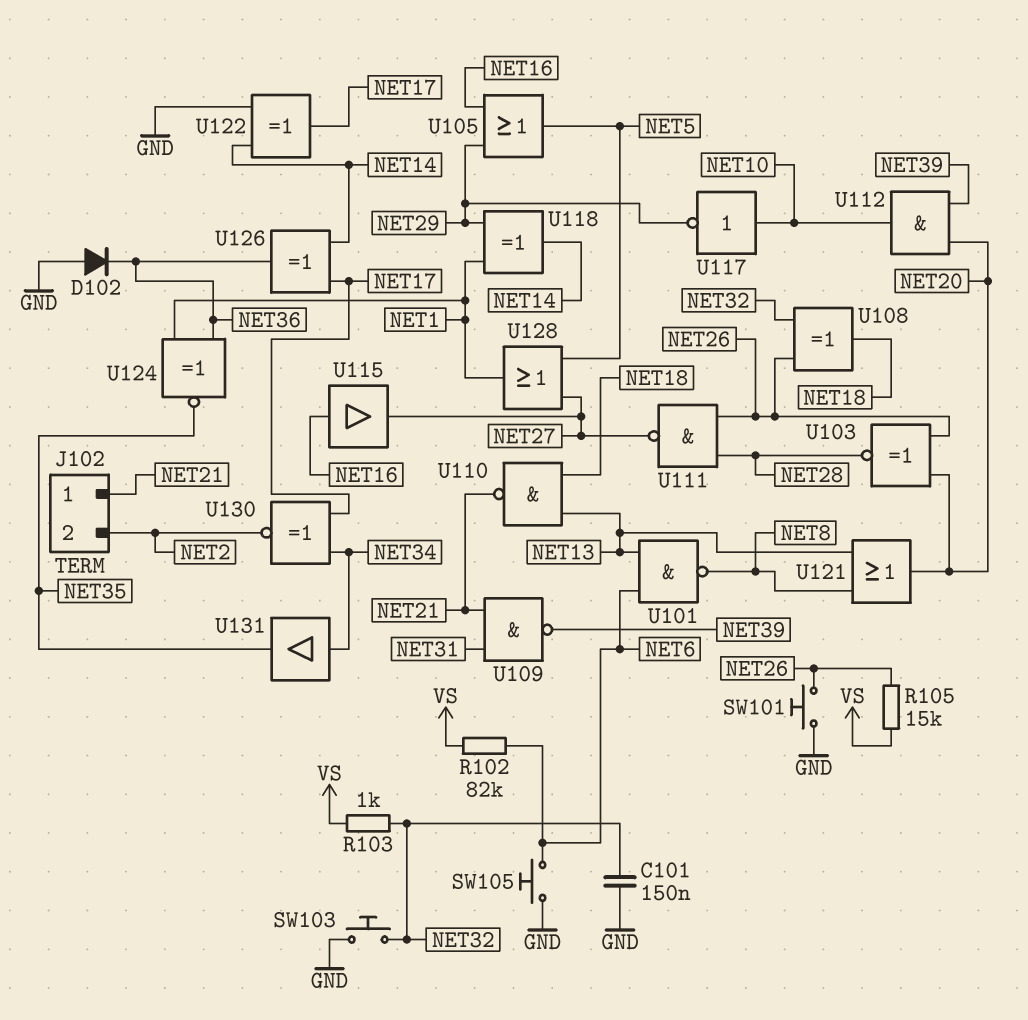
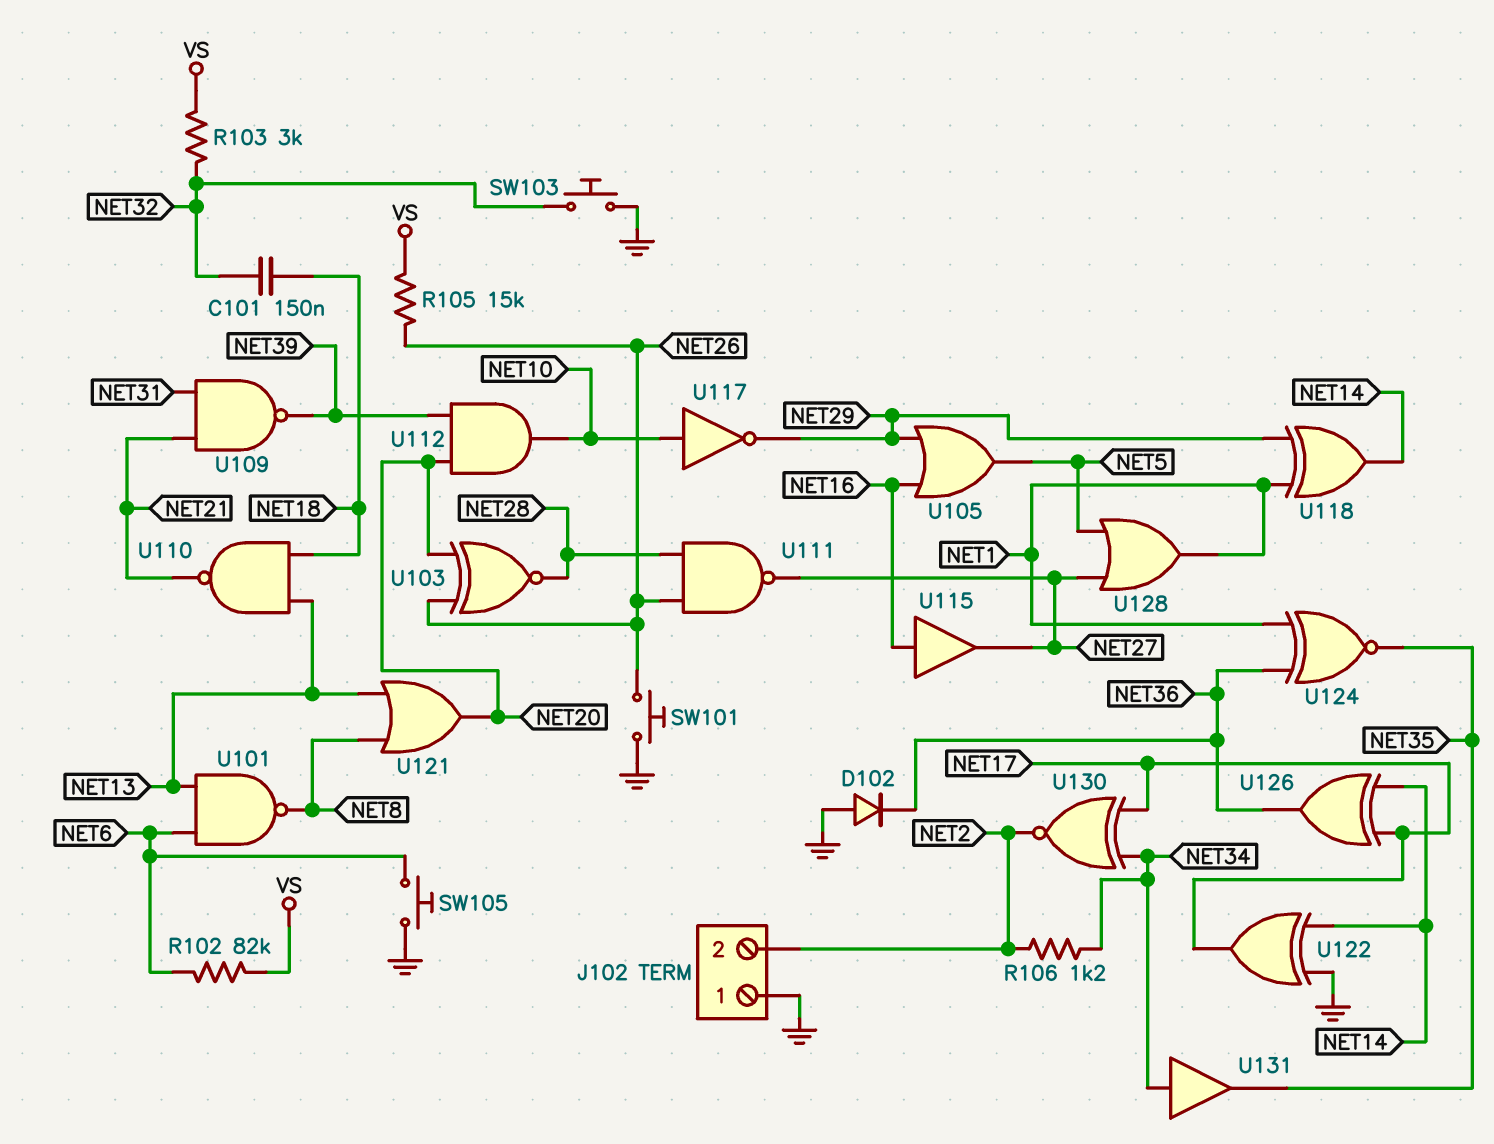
C101: 150nF (GND, NET32) -> 150nF (NET18, NET32)
J102 pin 1: NET21 -> GND
R103: 1k (NET32, VS) -> 3k (NET32, VS)
R106: none -> 1.2k (NET2, NET34)
U108: XOR (in NET26, in NET32, out NET18) -> none

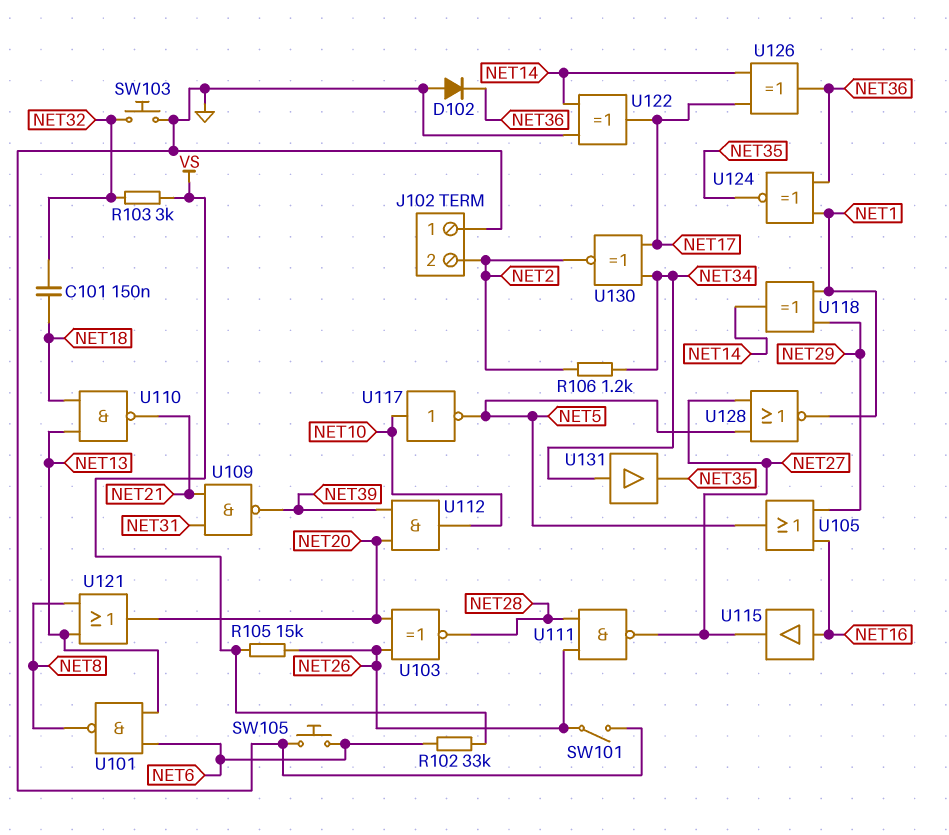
R102: 82k (NET6, VS) -> 33k (NET6, VS)
SW101: button (GND, NET26) -> switch (GND, NET26)
U117: NOT (in NET10, out NET29) -> NOT (in NET10, out NET5)
U128: OR (in NET5, in NET27, out NET1) -> NOR (in NET5, in NET27, out NET1)

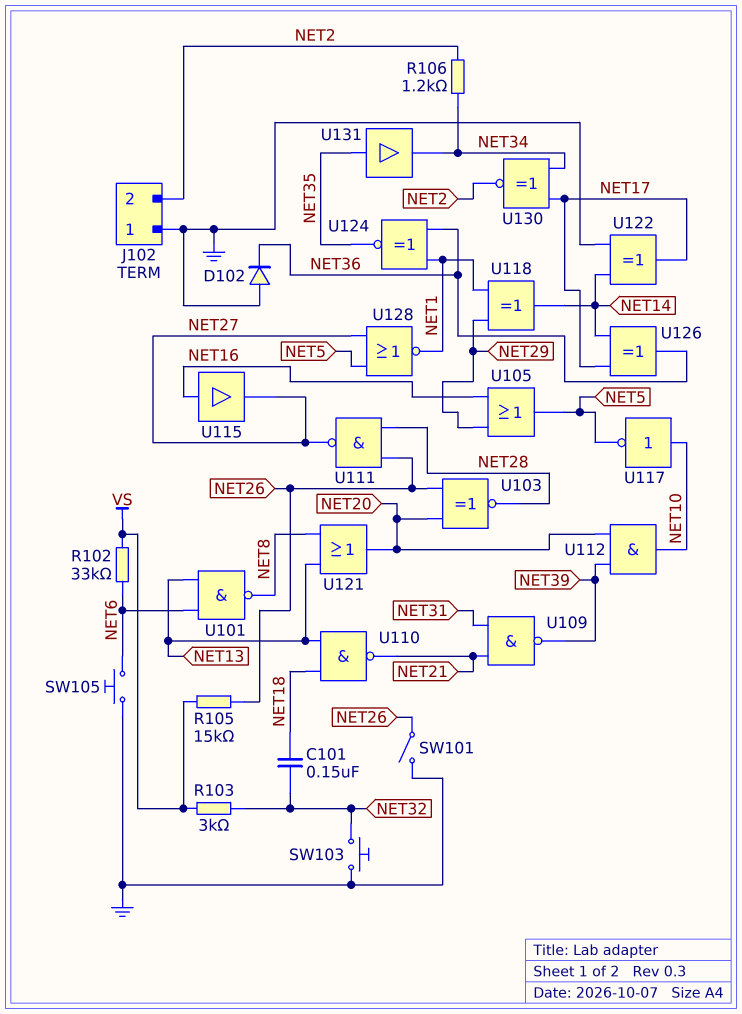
U131: buffer (in NET34, out NET35) -> buffer (in NET35, out NET34)

